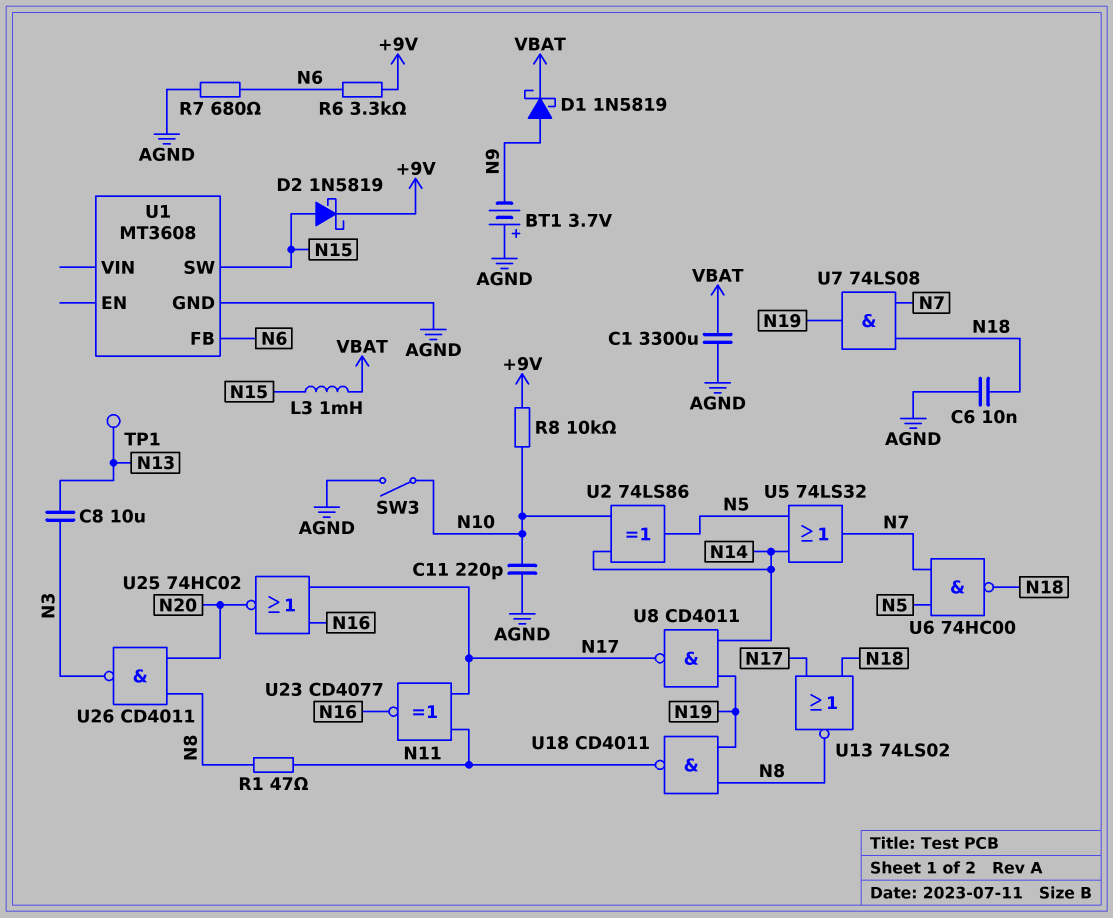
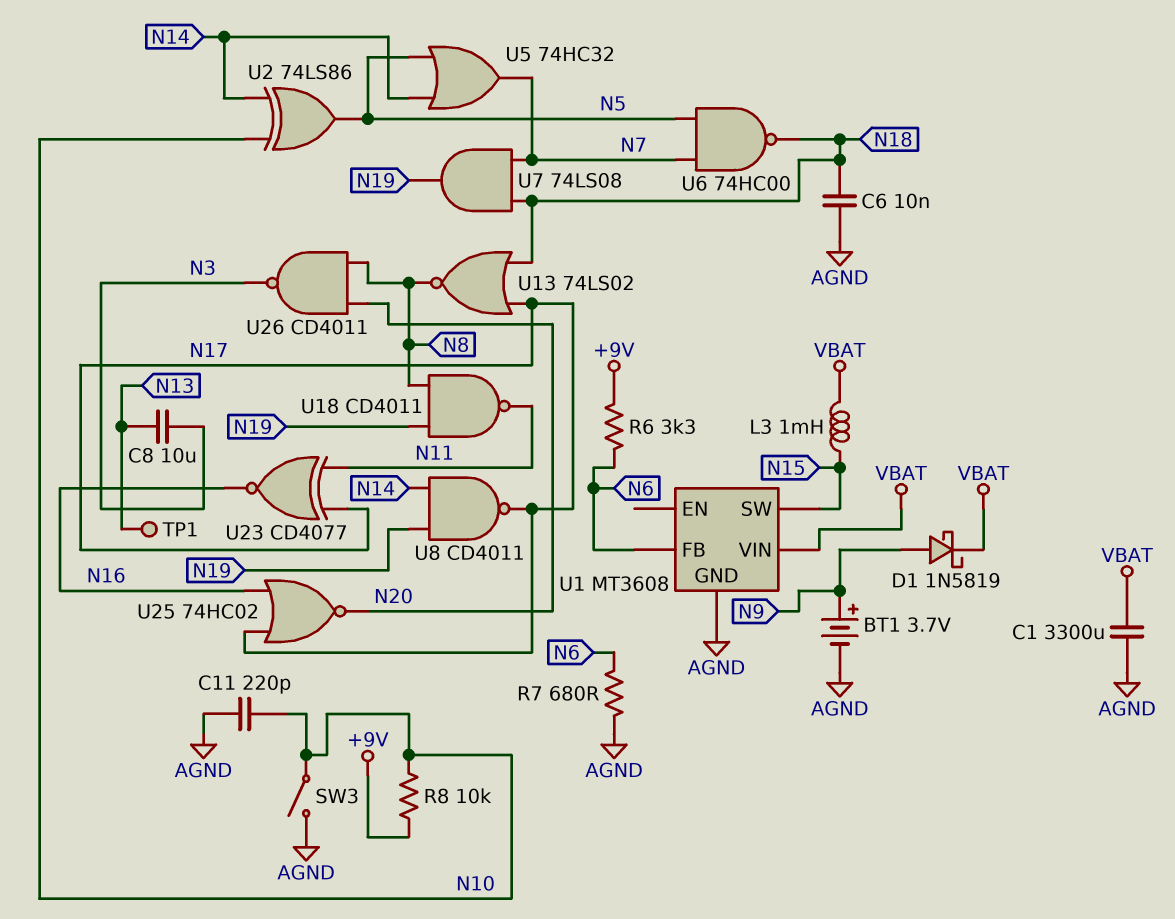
BT1: 3.7V (plus AGND, minus N9) -> 3.7V (plus N9, minus AGND)
D2: schottky 1N5819 (A N15, K +9V) -> none
R1: 47 (N8, N11) -> none
U1 pin VIN: none -> VBAT
U5: OR 74LS32 (in N5, in N14, out N7) -> OR 74HC32 (in N5, in N14, out N7)

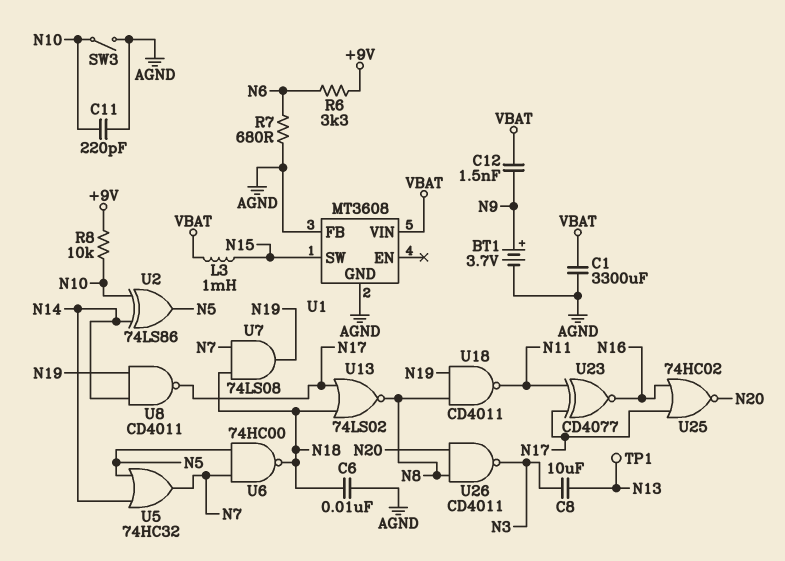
C12: none -> 1.5nF (N9, VBAT)
D1: schottky 1N5819 (A N9, K VBAT) -> none
U1 pin FB: N6 -> AGND

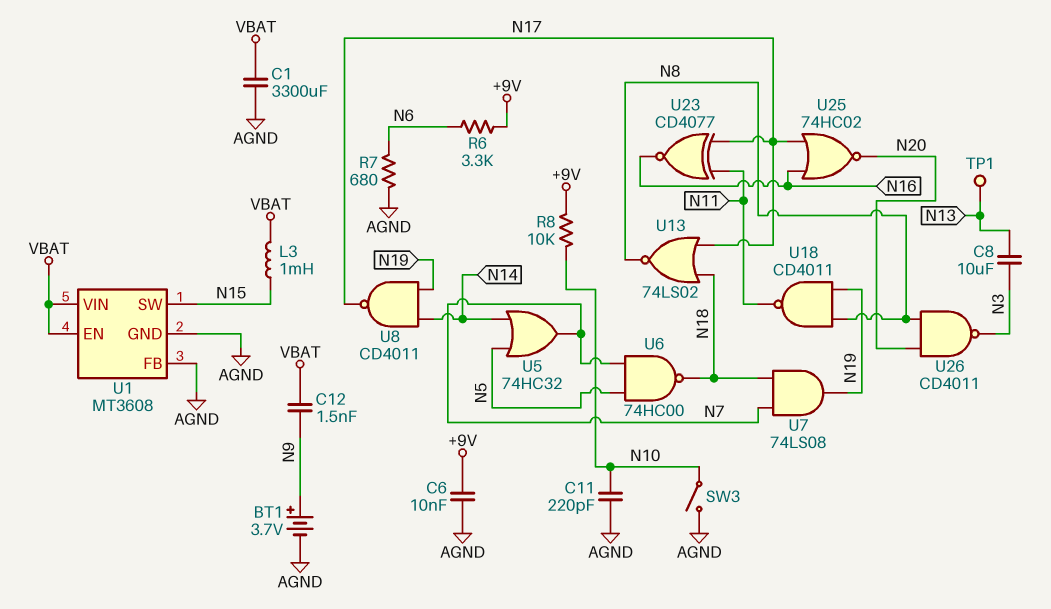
C6: 10nF (AGND, N18) -> 10nF (+9V, AGND)
U1 pin EN: none -> VBAT
U2: XOR 74LS86 (in N10, in N14, out N5) -> none

